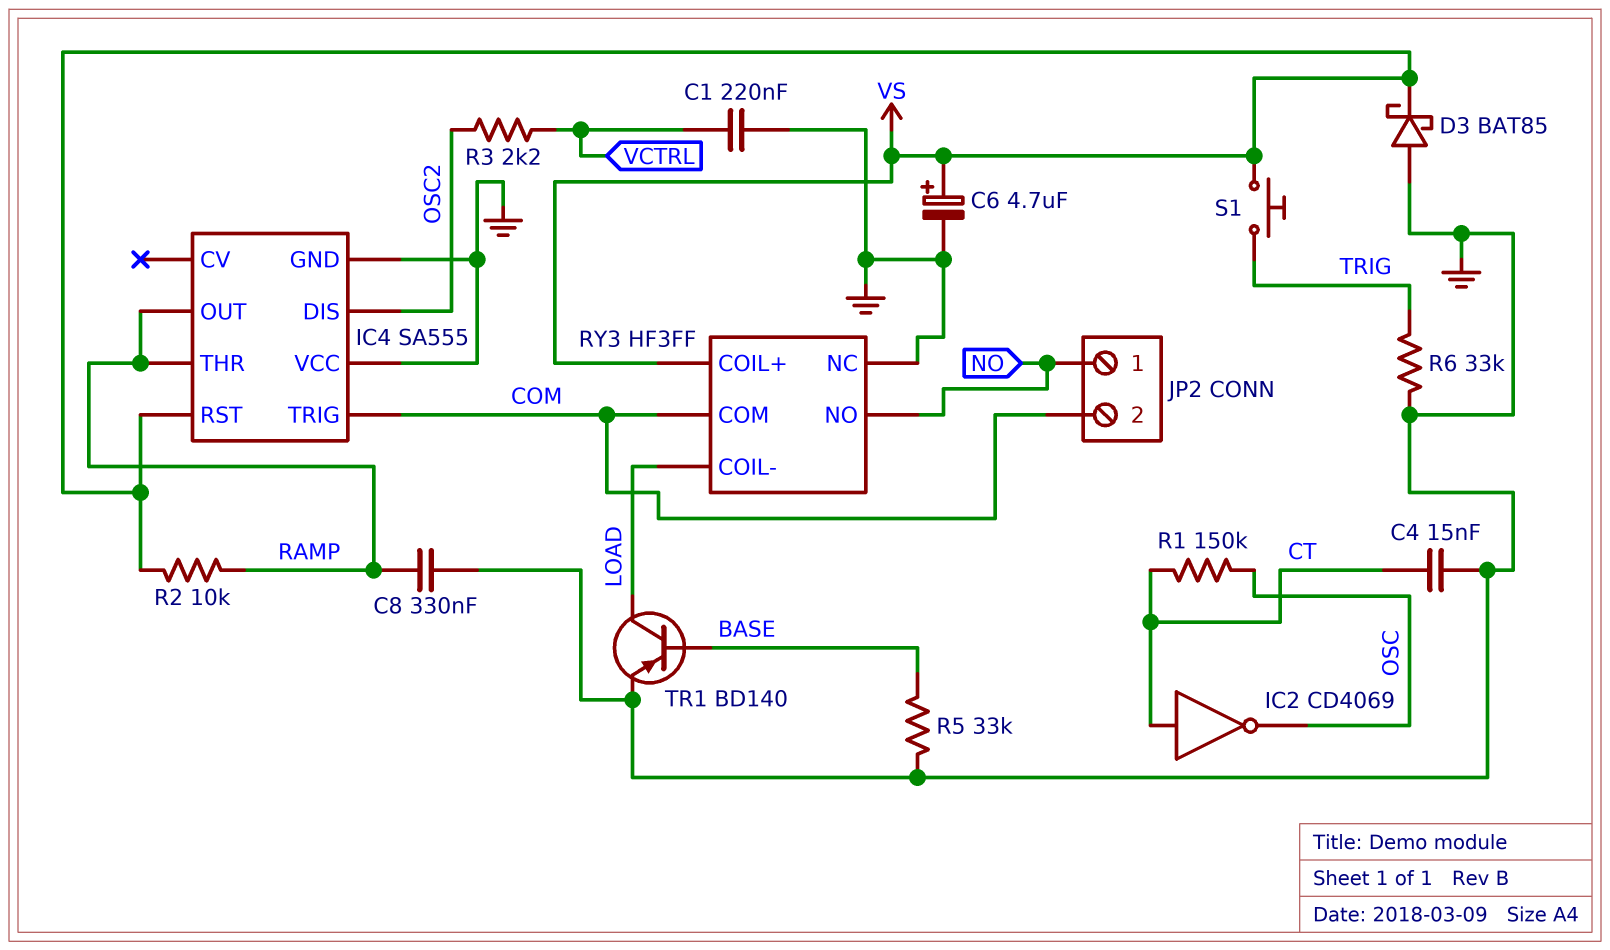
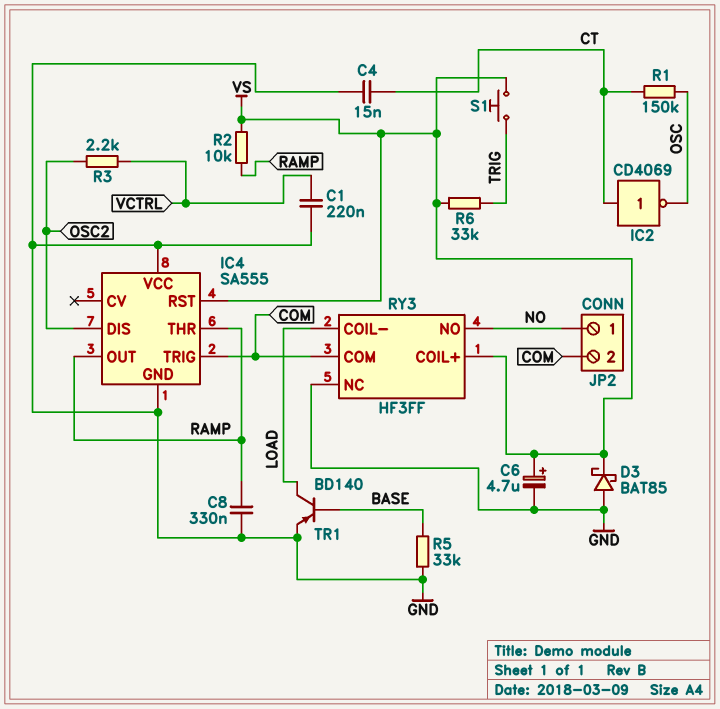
R6: 33k (GND, TRIG) -> 33k (TRIG, VS)

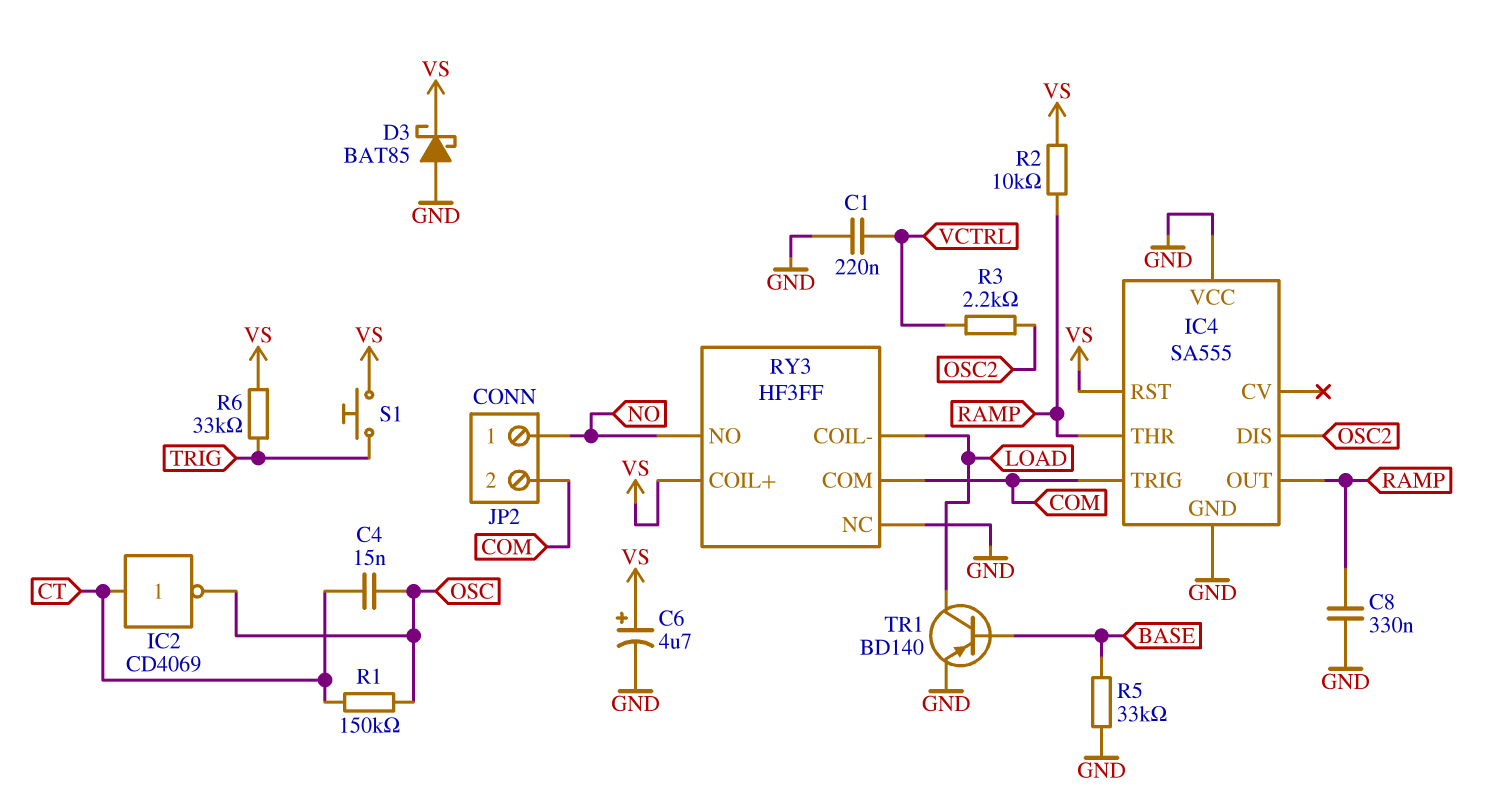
C4: 15nF (CT, GND) -> 15nF (CT, OSC)

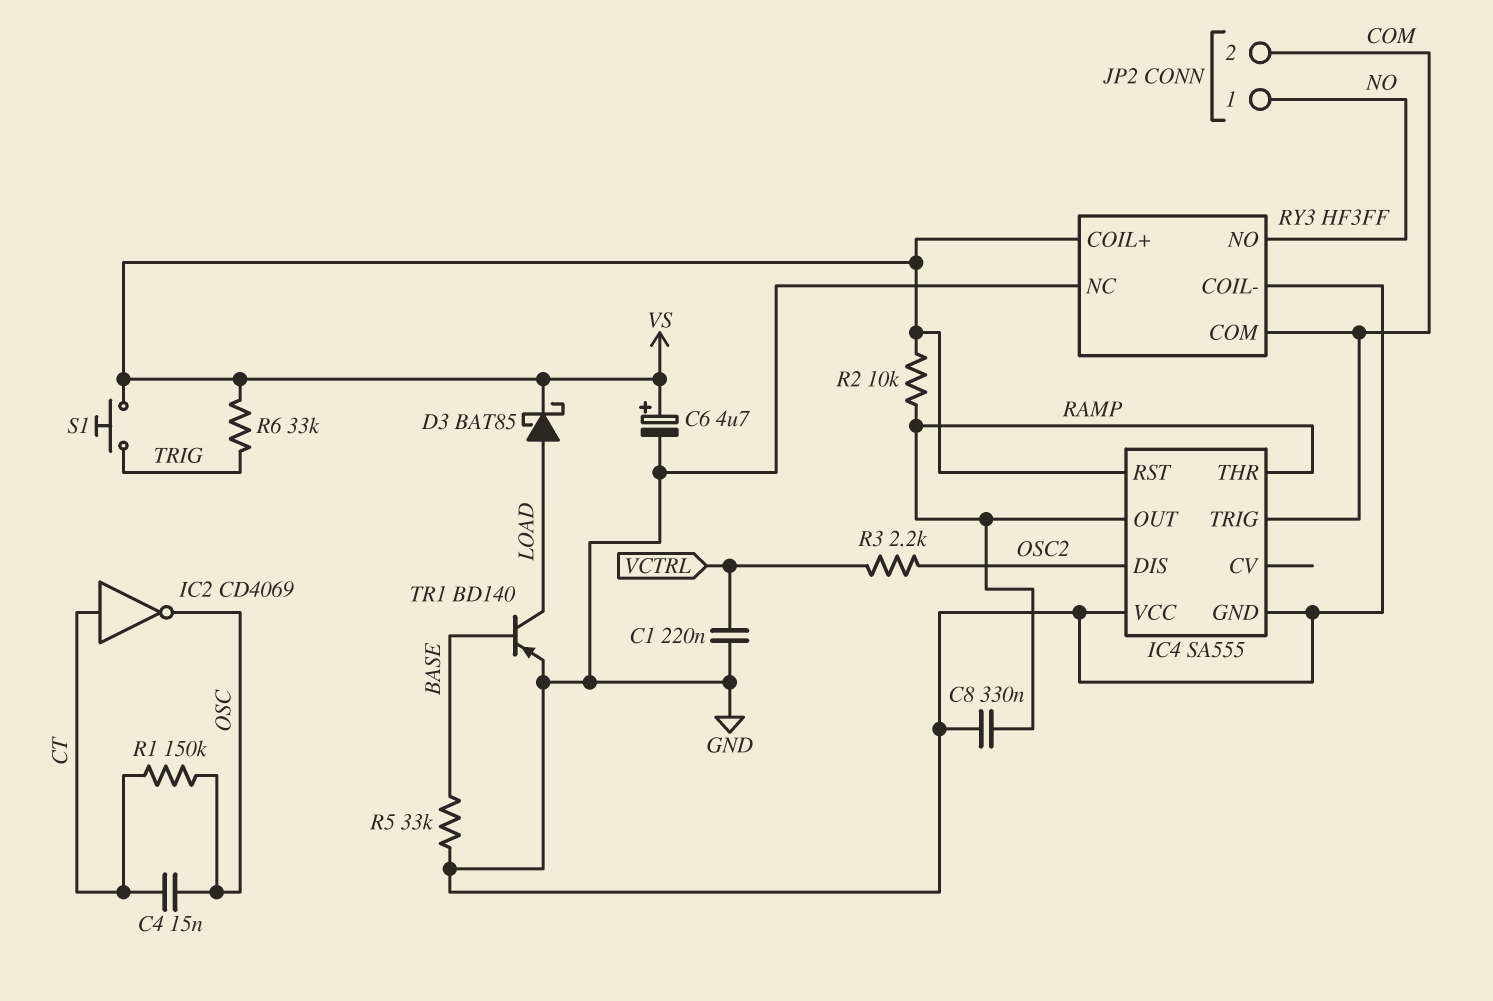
D3: schottky BAT85 (A GND, K VS) -> schottky BAT85 (A LOAD, K VS)
RY3 pin COIL-: LOAD -> GND

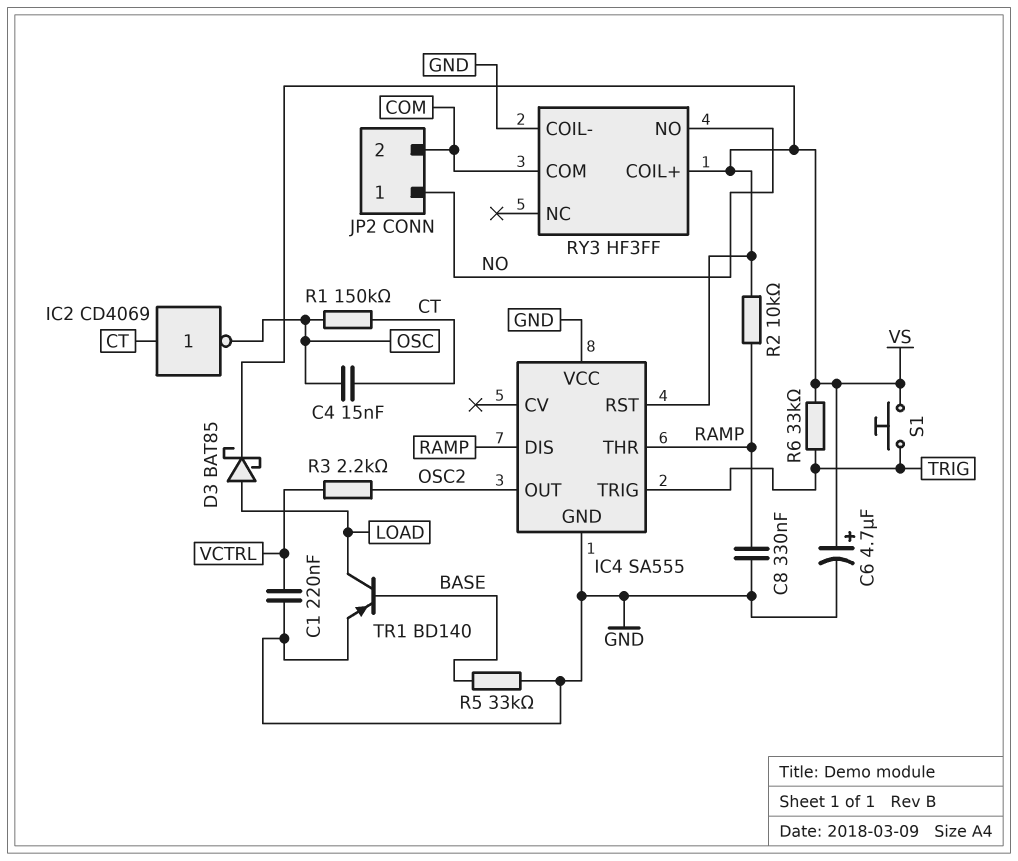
IC4 pin DIS: OSC2 -> RAMP
IC4 pin OUT: RAMP -> OSC2
IC4 pin TRIG: COM -> TRIG
RY3 pin NC: GND -> none

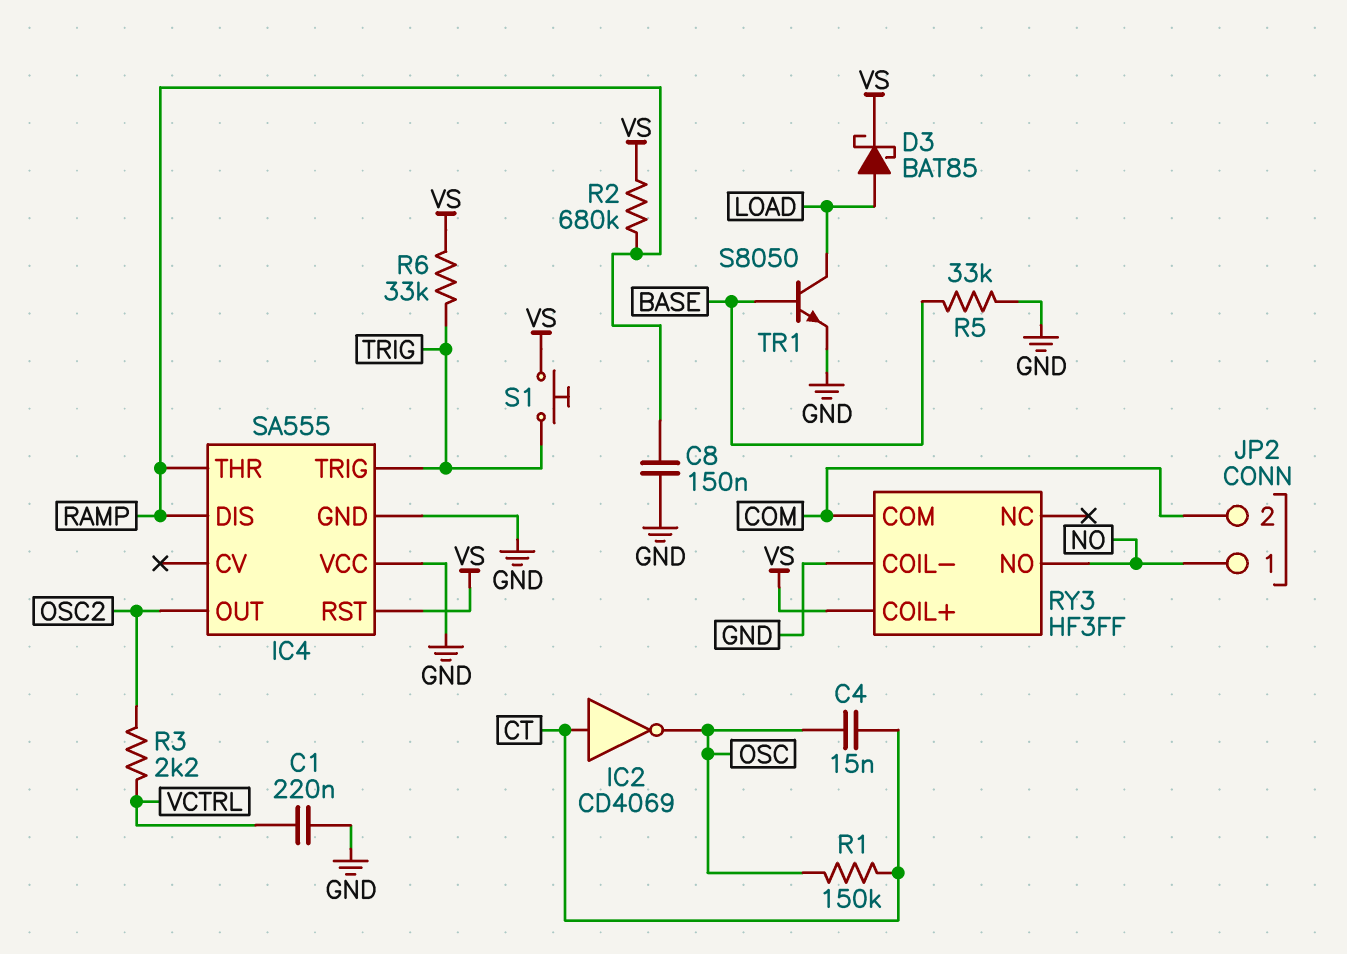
C6: 4.7uF (plus VS, minus GND) -> none
C8: 330nF (GND, RAMP) -> 150nF (GND, RAMP)
R2: 10k (RAMP, VS) -> 680k (RAMP, VS)
TR1: PNP BD140 (B BASE, C LOAD, E GND) -> NPN S8050 (B BASE, C LOAD, E GND)

